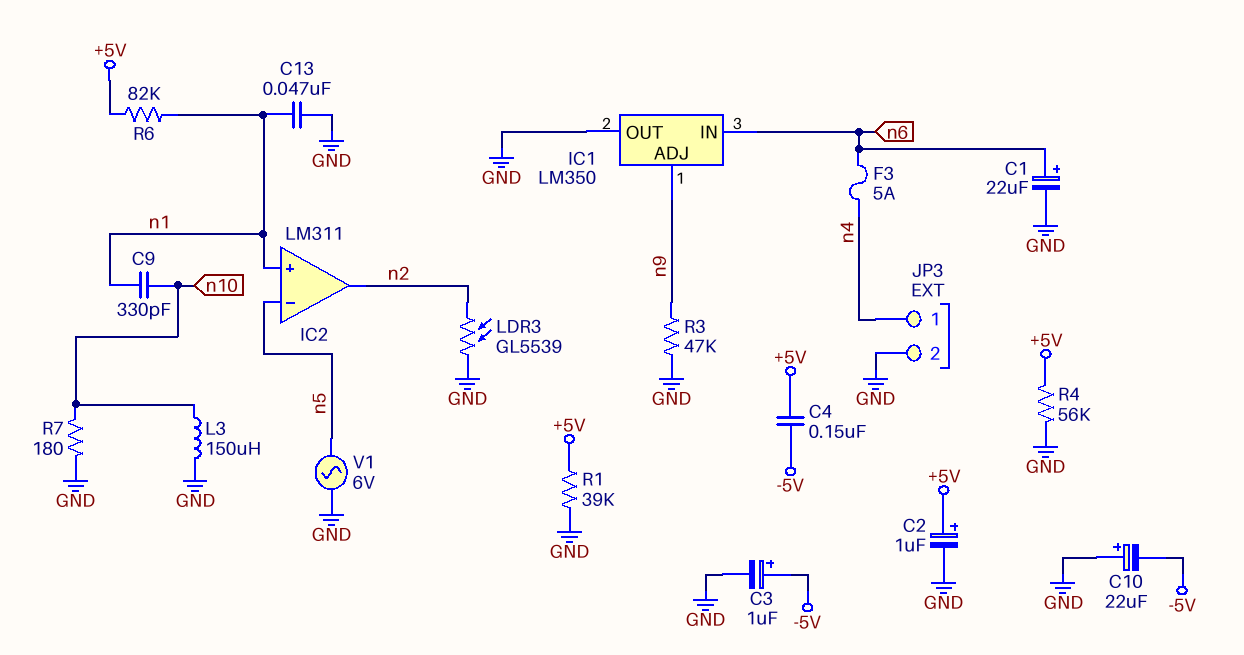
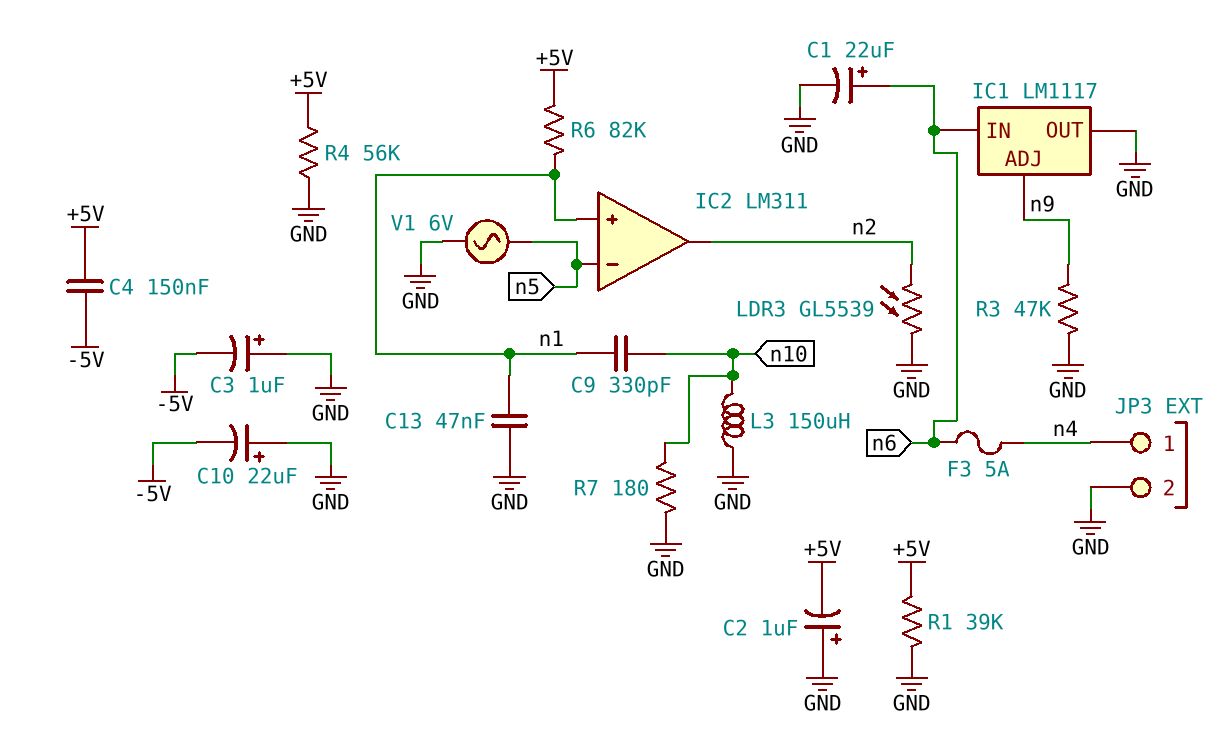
C2: 1uF (plus +5V, minus GND) -> 1uF (plus GND, minus +5V)
C3: 1uF (plus -5V, minus GND) -> 1uF (plus GND, minus -5V)
IC1: LM350 -> LM1117

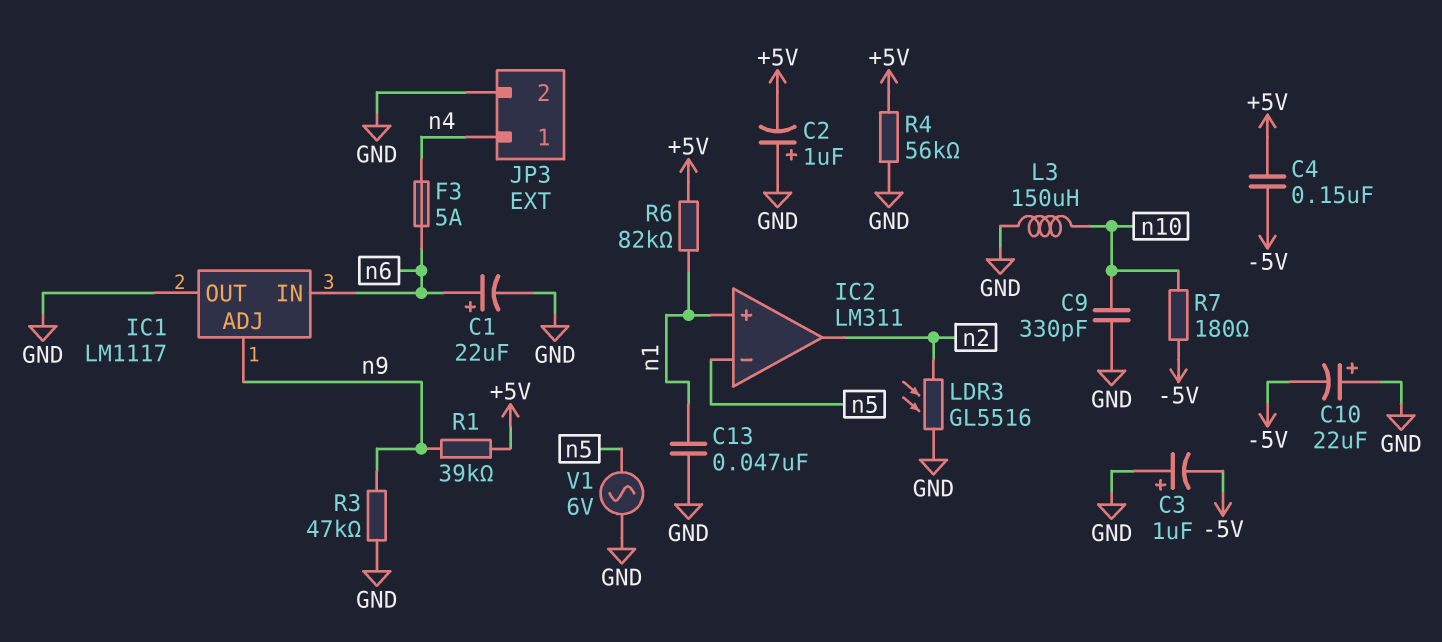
C9: 330pF (n1, n10) -> 330pF (GND, n10)
LDR3: GL5539 (GND, n2) -> GL5516 (GND, n2)
R1: 39k (+5V, GND) -> 39k (+5V, n9)
R7: 180 (GND, n10) -> 180 (-5V, n10)

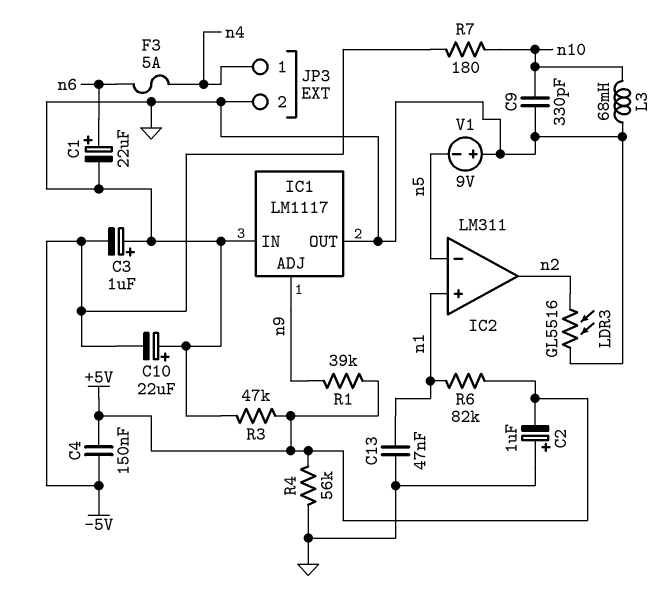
IC1 pin IN: n6 -> GND
L3: 150uH (GND, n10) -> 68mH (GND, n10)
R3: 47k (GND, n9) -> 47k (+5V, GND)
V1: AC 6V (GND, n5) -> 9V (plus GND, minus n5)

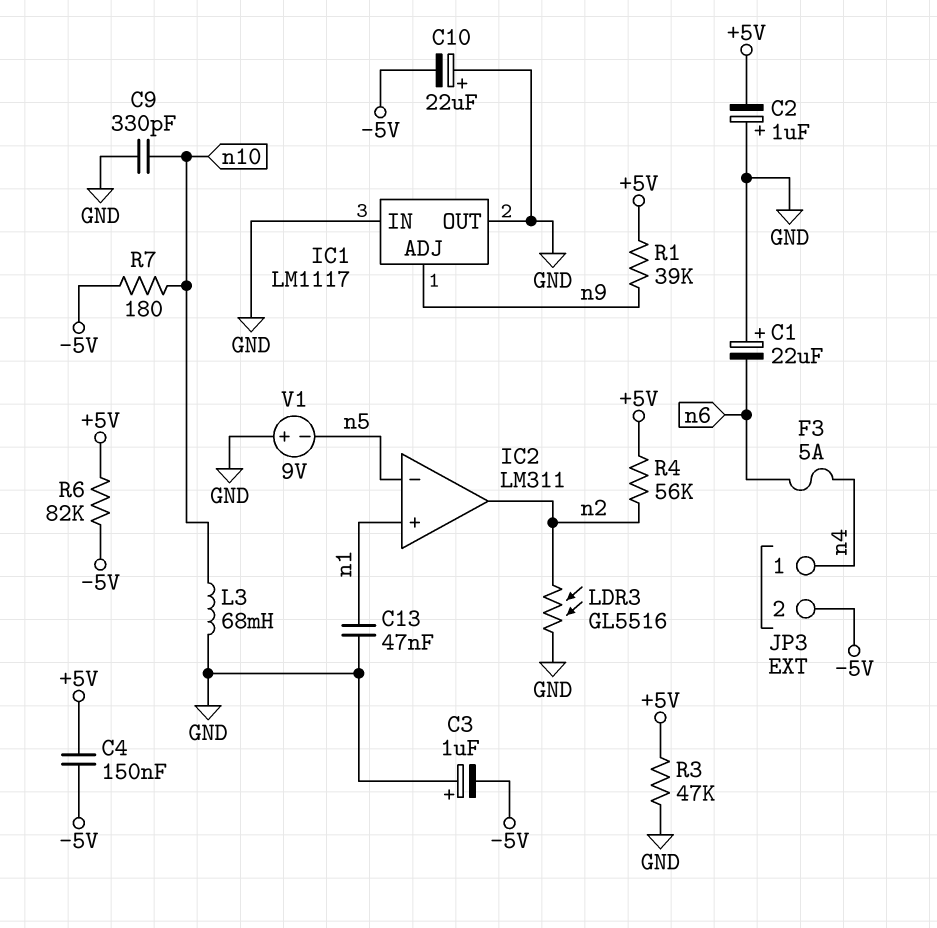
C1: 22uF (plus n6, minus GND) -> 22uF (plus GND, minus n6)
JP3 pin 2: GND -> -5V
R4: 56k (+5V, GND) -> 56k (+5V, n2)
R6: 82k (+5V, n1) -> 82k (+5V, -5V)

